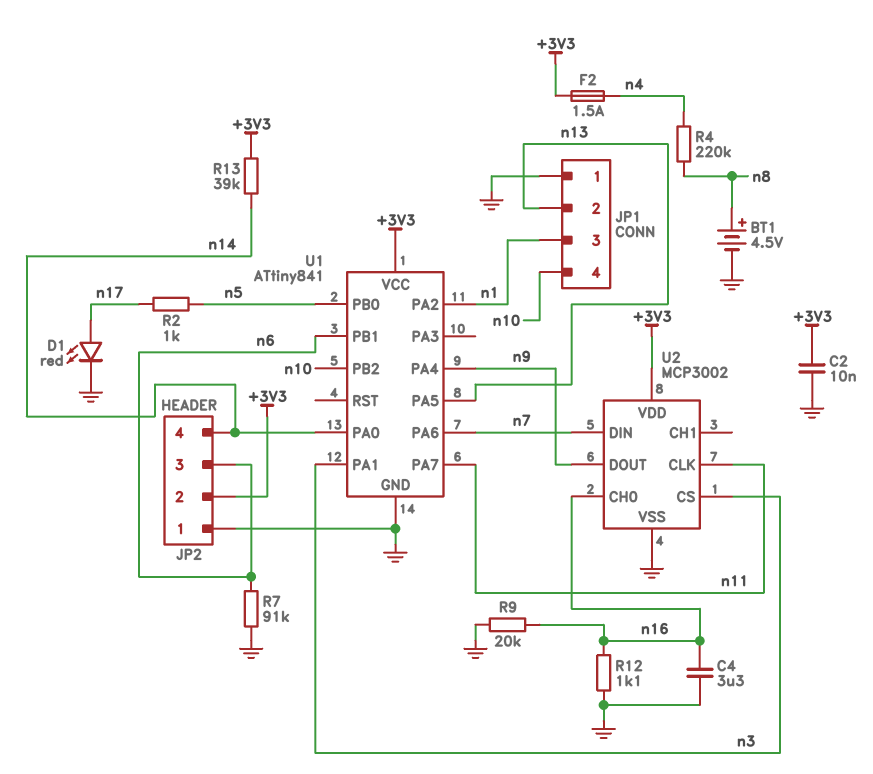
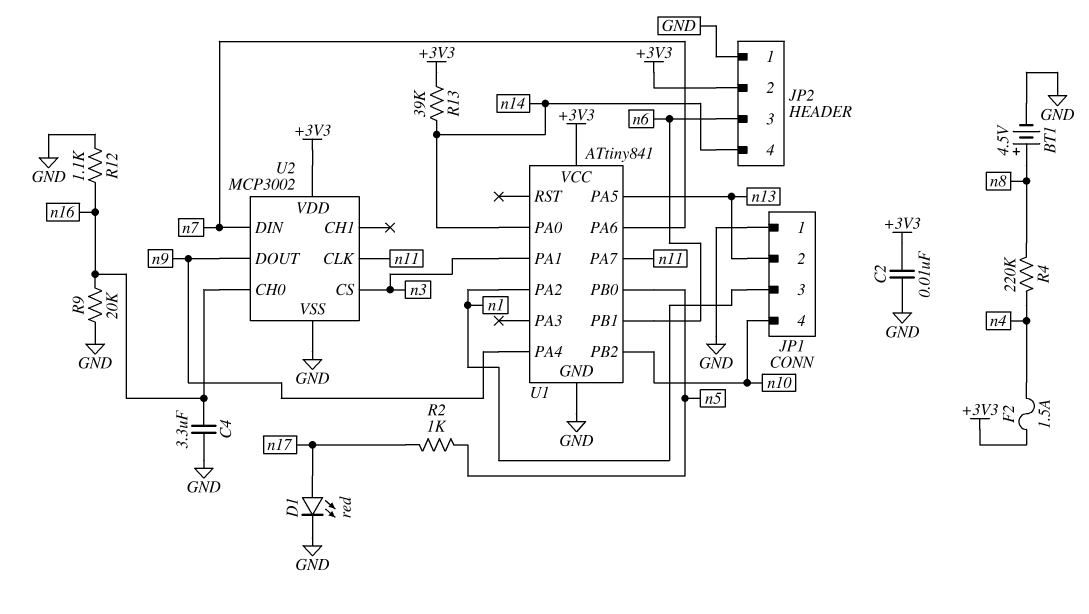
R7: 91k (GND, n6) -> none

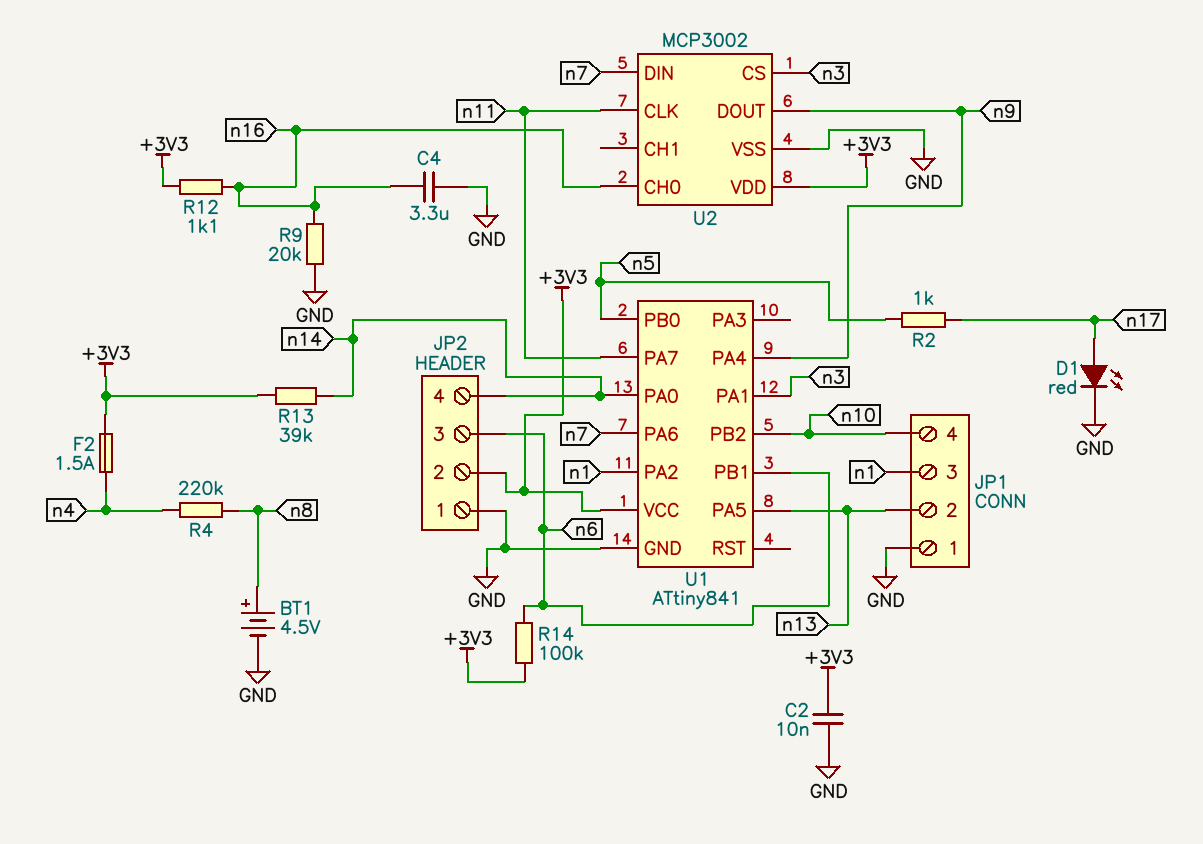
R12: 1.1k (GND, n16) -> 1.1k (+3V3, n16)
R14: none -> 100k (+3V3, n6)

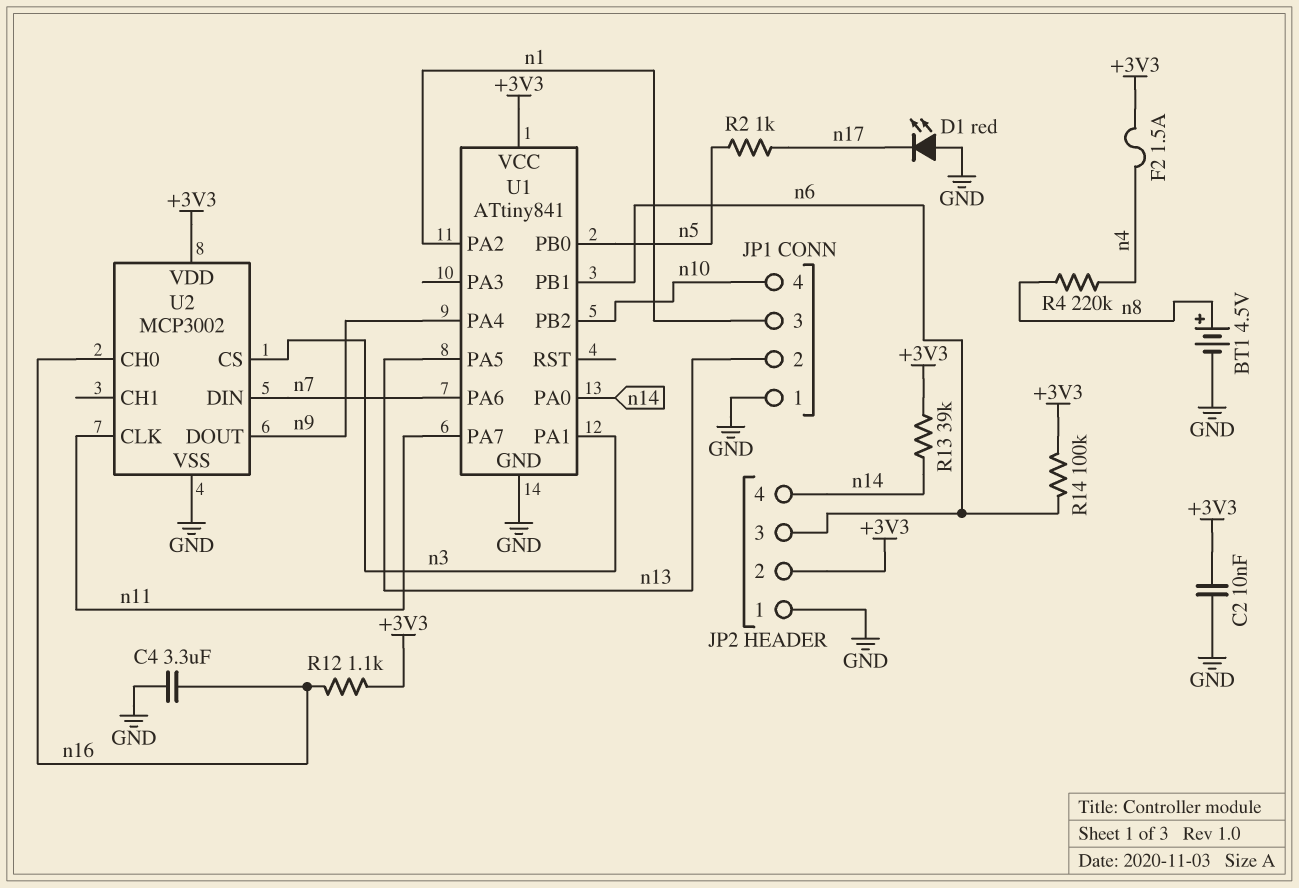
D1: LED red (A n17, K GND) -> LED red (A GND, K n17)
R9: 20k (GND, n16) -> none

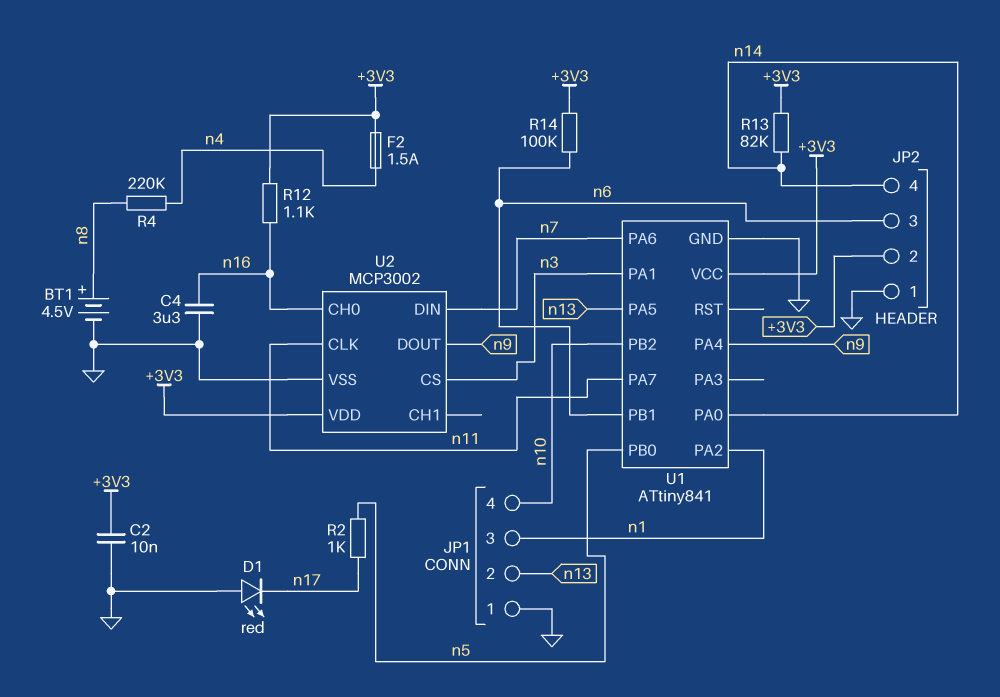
R13: 39k (+3V3, n14) -> 82k (+3V3, n14)

